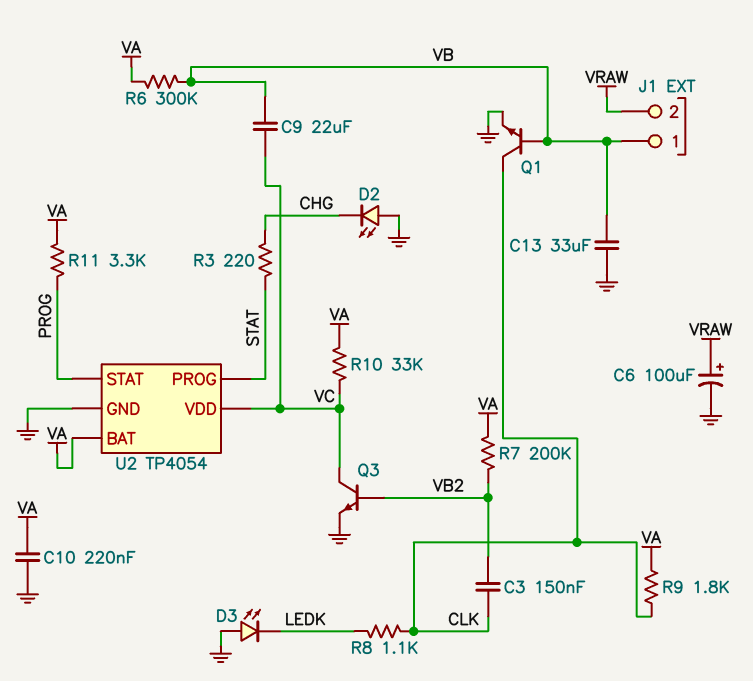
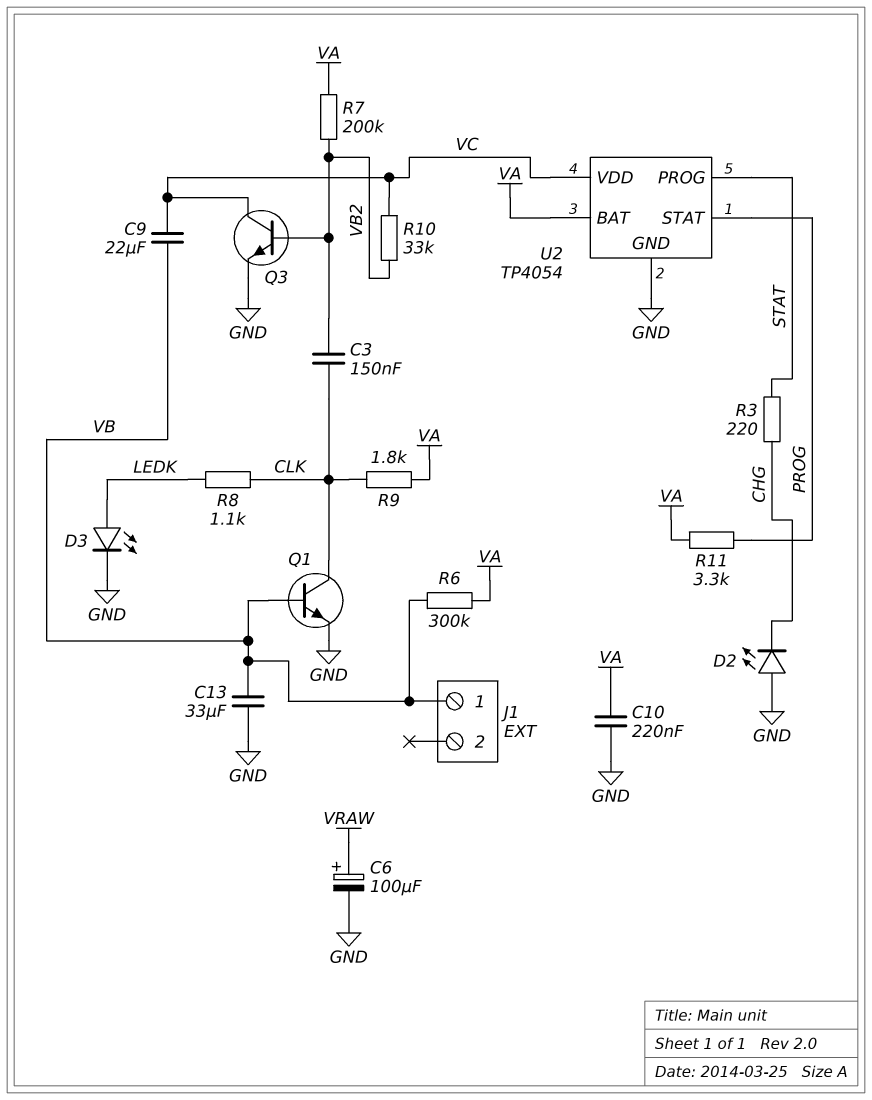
D3: LED (A GND, K LEDK) -> LED (A LEDK, K GND)
J1 pin 2: VRAW -> none
R10: 33k (VA, VC) -> 33k (VB2, VC)

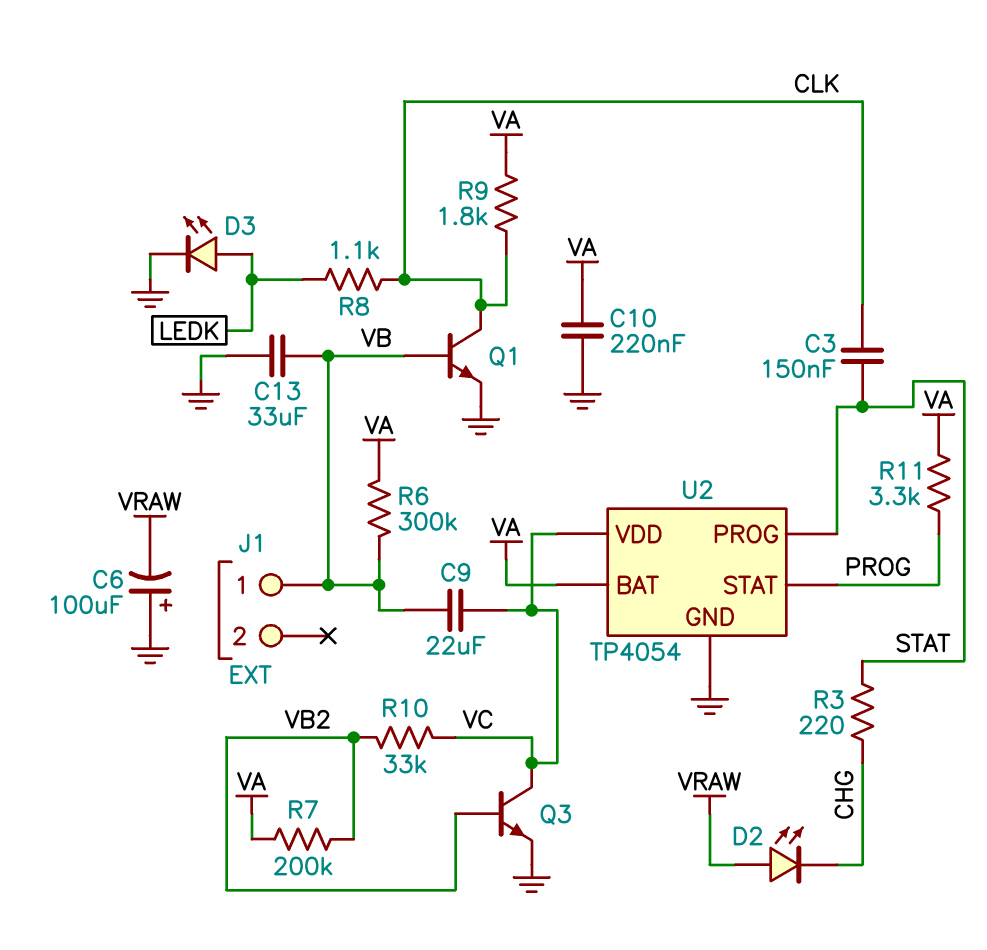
C3: 150nF (CLK, VB2) -> 150nF (CLK, STAT)
C6: 100uF (plus VRAW, minus GND) -> 100uF (plus GND, minus VRAW)
D2: LED (A GND, K CHG) -> LED (A VRAW, K CHG)

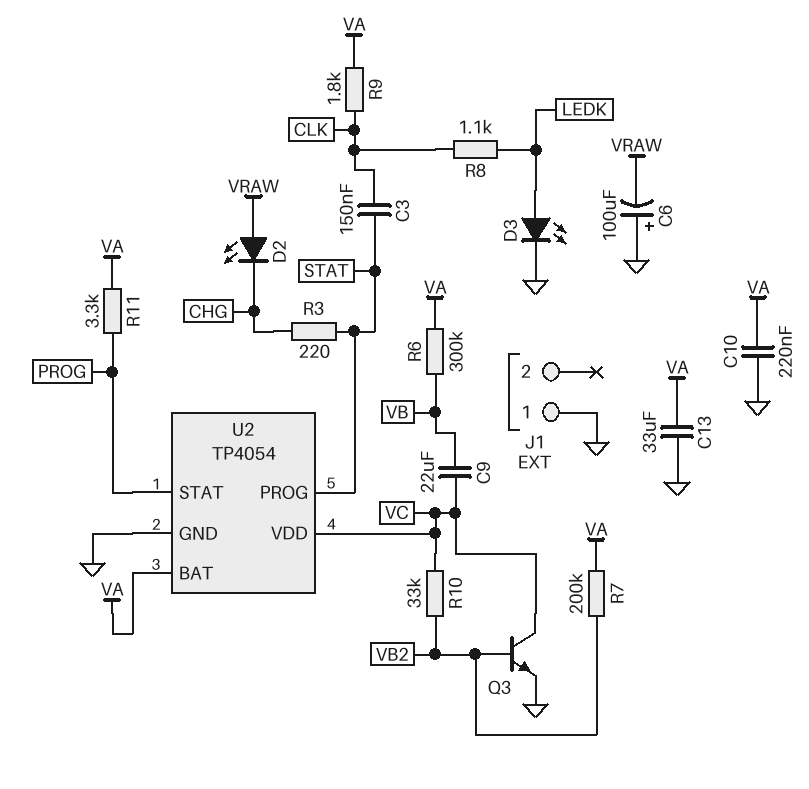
C13: 33uF (GND, VB) -> 33uF (GND, VA)
J1 pin 1: VB -> GND
Q1: NPN (B VB, C CLK, E GND) -> none

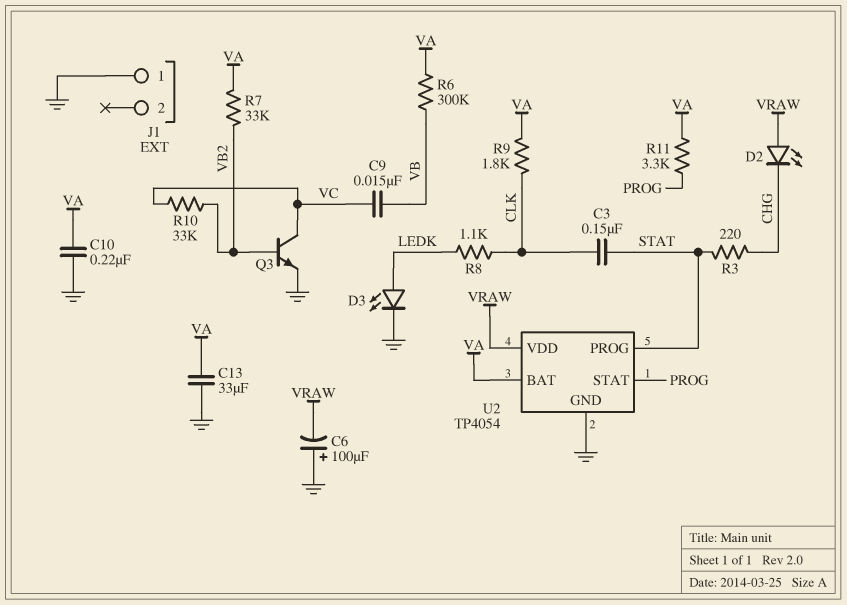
C9: 22uF (VB, VC) -> 15nF (VB, VC)
R7: 200k (VA, VB2) -> 33k (VA, VB2)
U2 pin VDD: VC -> VRAW

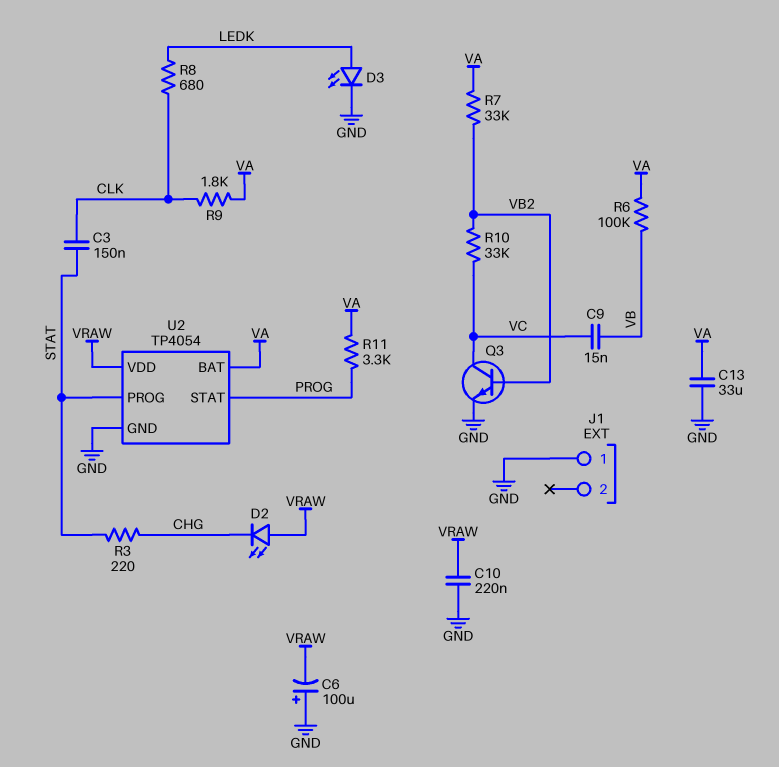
C10: 220nF (GND, VA) -> 220nF (GND, VRAW)
R6: 300k (VA, VB) -> 100k (VA, VB)
R8: 1.1k (CLK, LEDK) -> 680 (CLK, LEDK)

